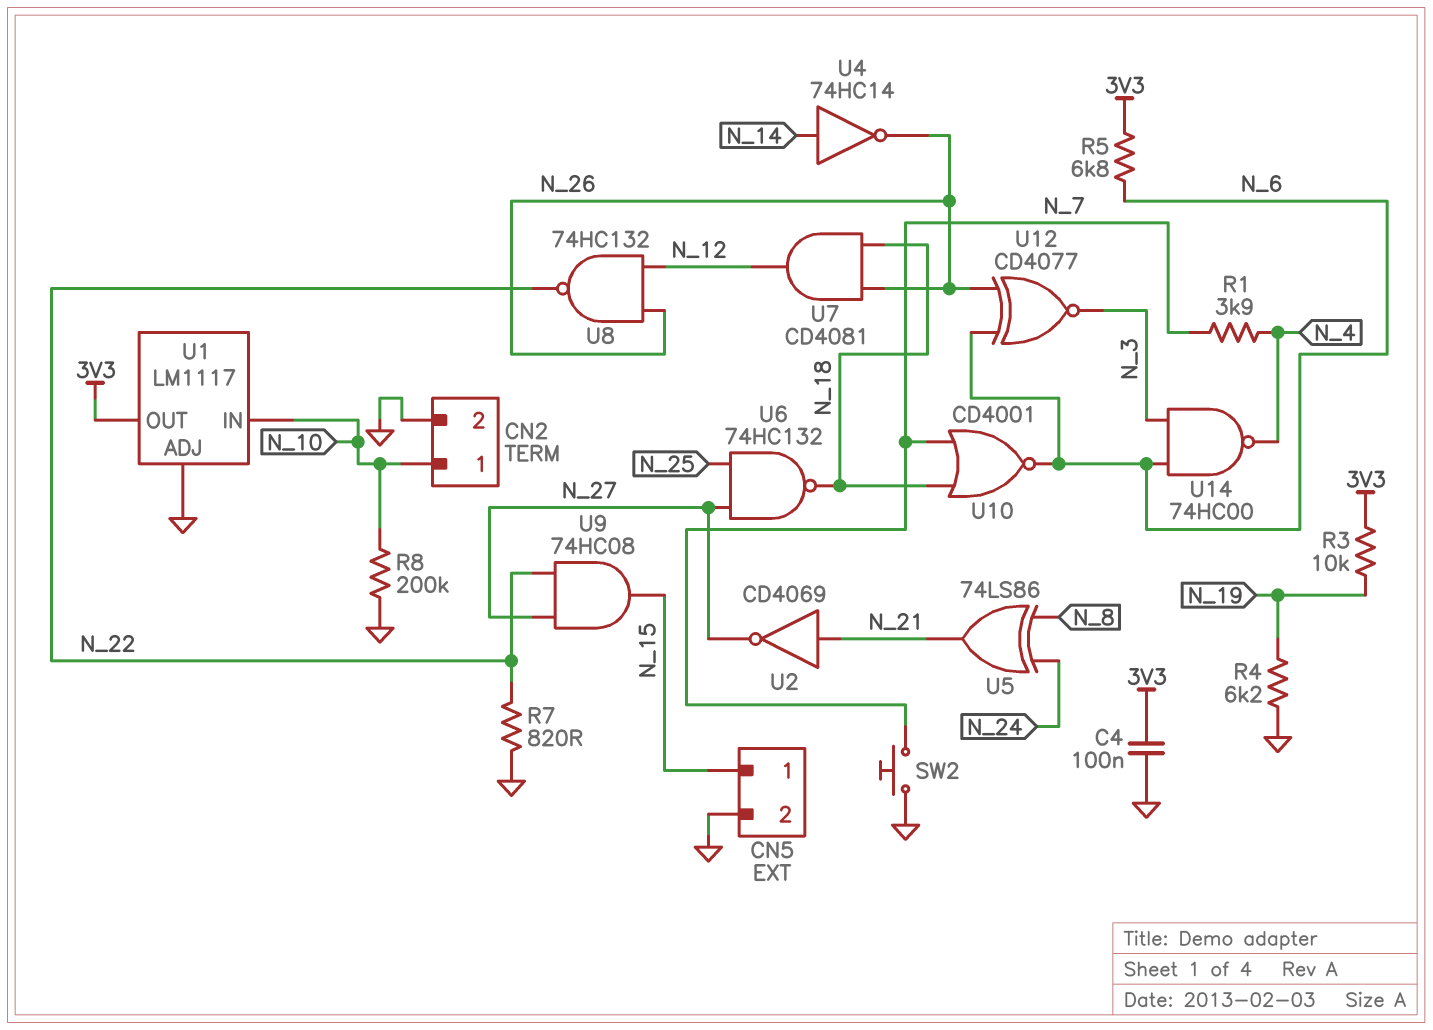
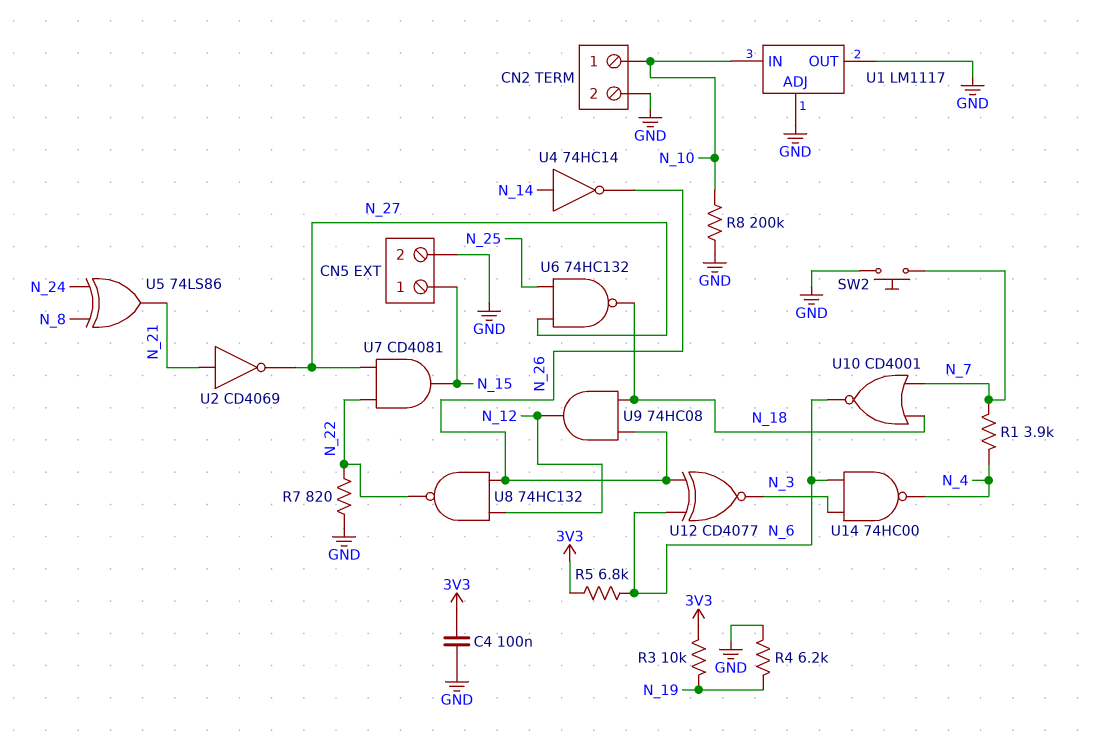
U1 pin OUT: 3V3 -> GND
U7: AND CD4081 (in N_18, in N_26, out N_12) -> AND CD4081 (in N_22, in N_27, out N_15)
U9: AND 74HC08 (in N_22, in N_27, out N_15) -> AND 74HC08 (in N_18, in N_26, out N_12)

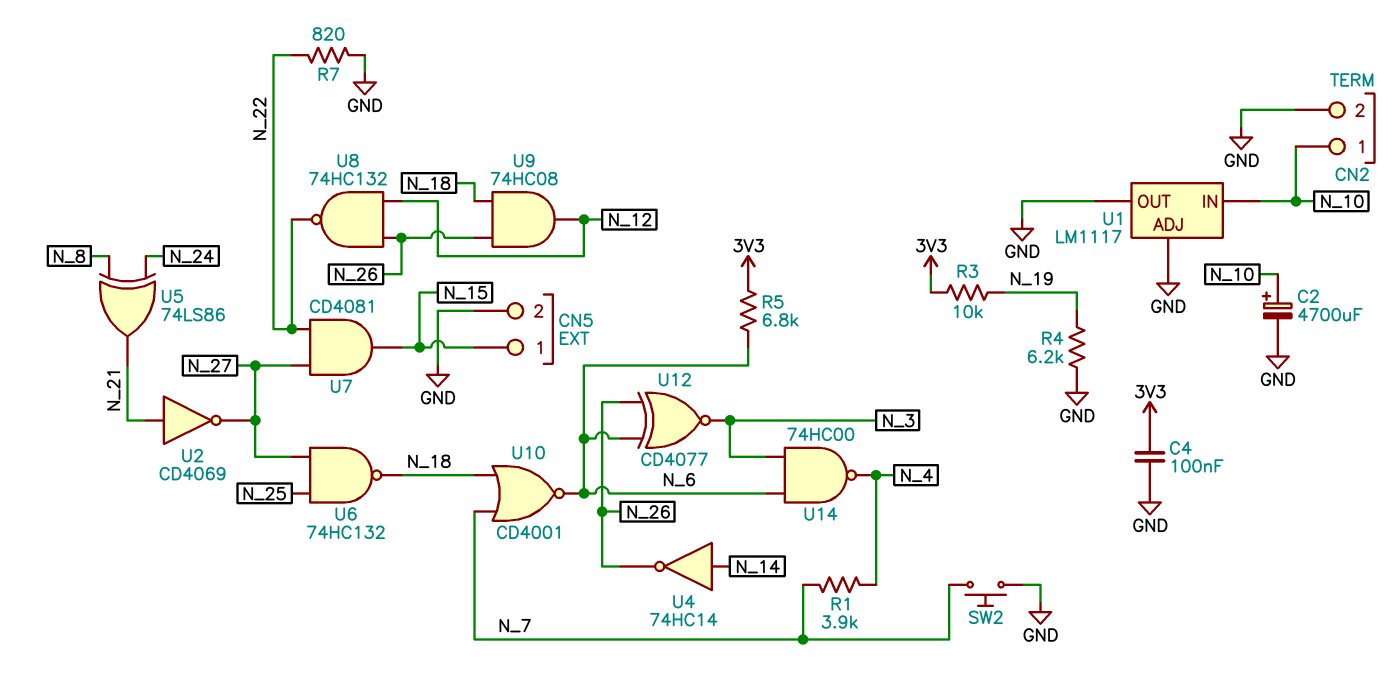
C2: none -> 4700uF (plus N_10, minus GND)
R8: 200k (GND, N_10) -> none

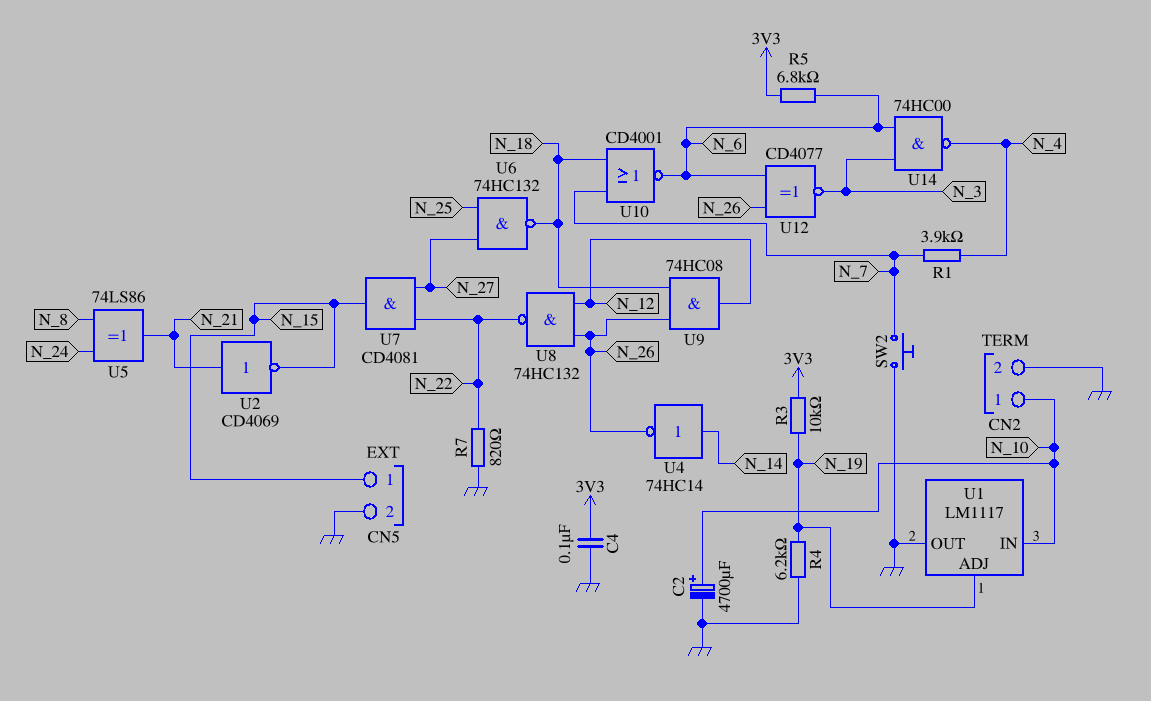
U1 pin ADJ: GND -> N_19
U2: NOT CD4069 (in N_21, out N_27) -> NOT CD4069 (in N_21, out N_15)

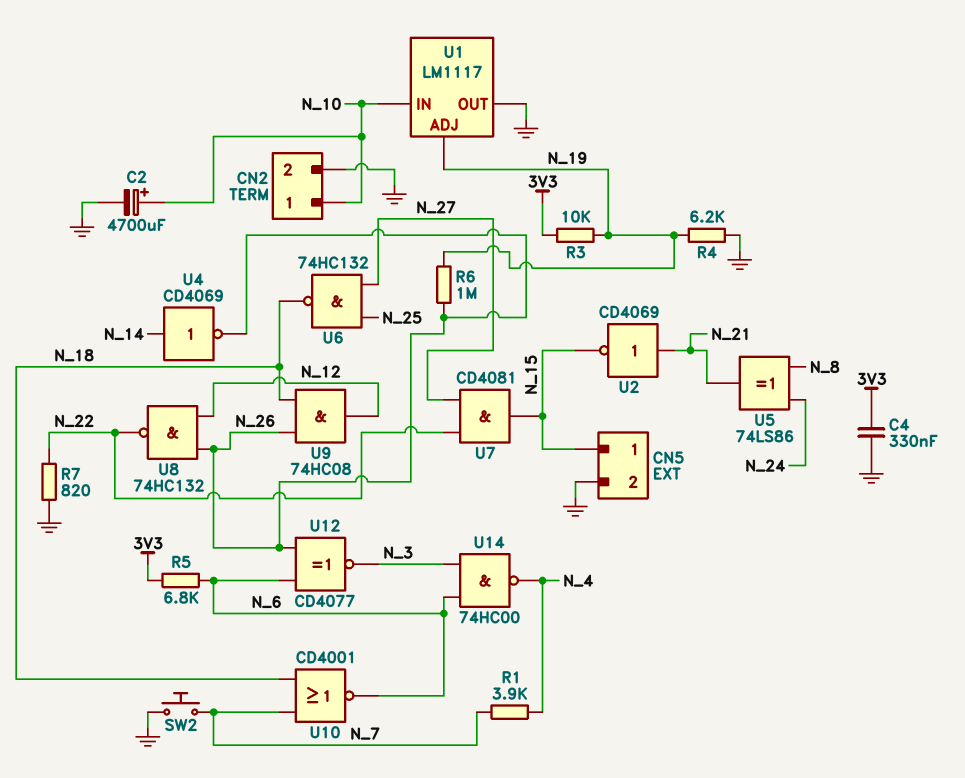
C4: 100nF (3V3, GND) -> 330nF (3V3, GND)
R6: none -> 1M (N_19, N_26)
U4: NOT 74HC14 (in N_14, out N_26) -> NOT CD4069 (in N_14, out N_26)

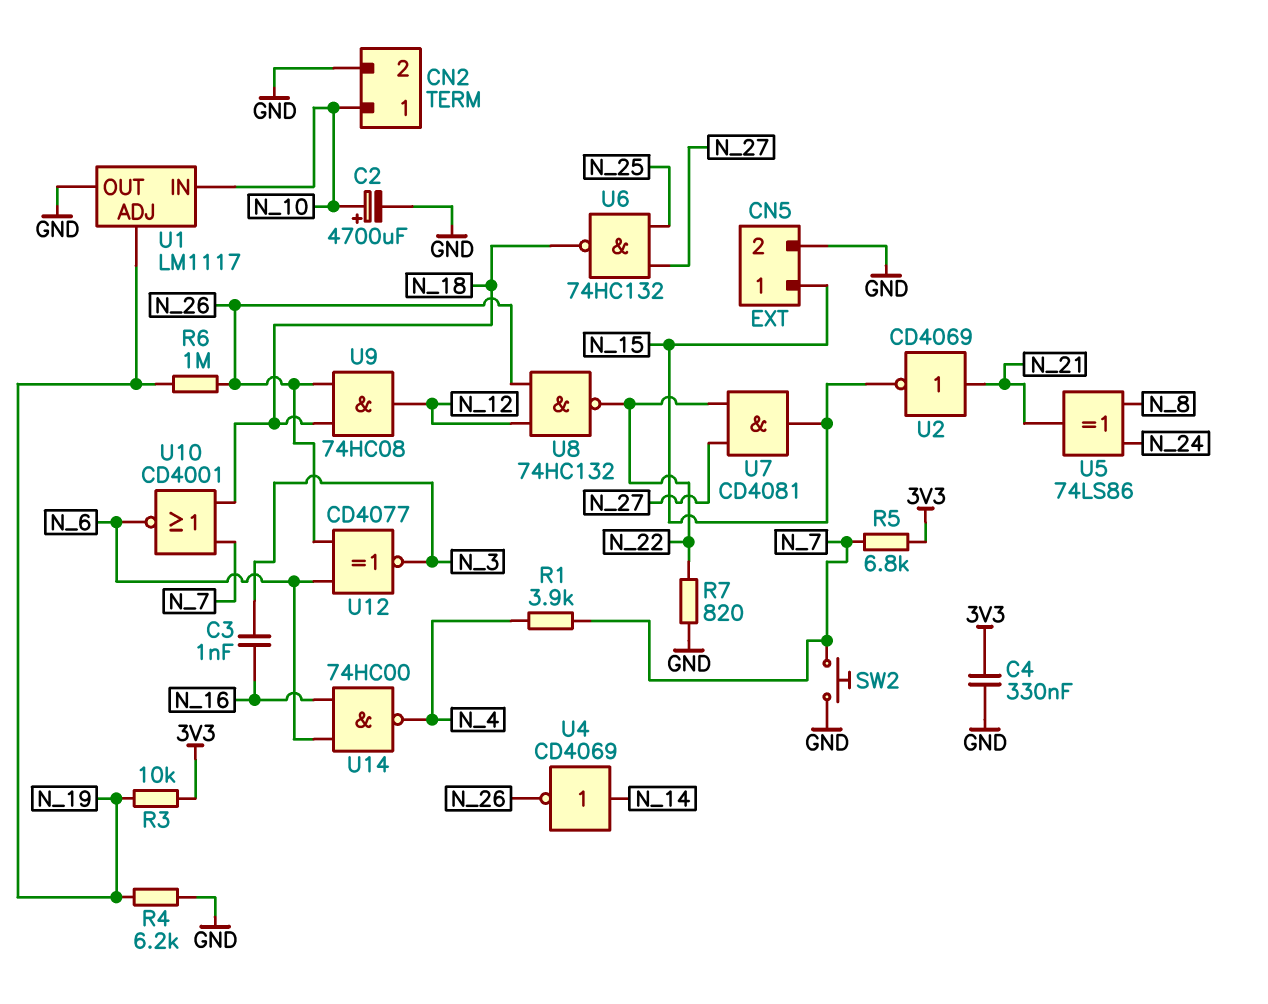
C3: none -> 1nF (N_3, N_16)
R5: 6.8k (3V3, N_6) -> 6.8k (3V3, N_7)
U14: NAND 74HC00 (in N_3, in N_6, out N_4) -> NAND 74HC00 (in N_6, in N_16, out N_4)

